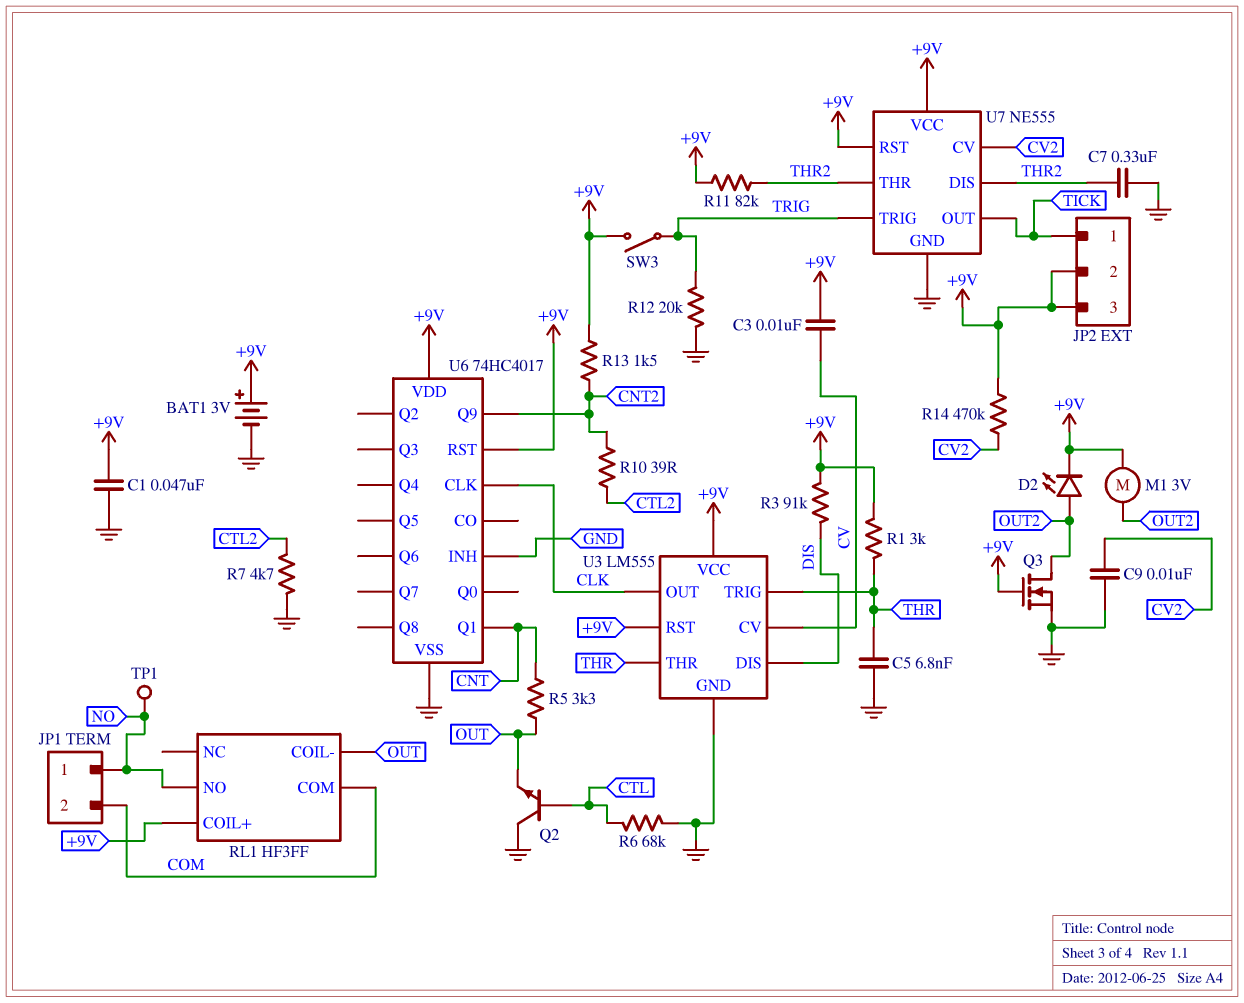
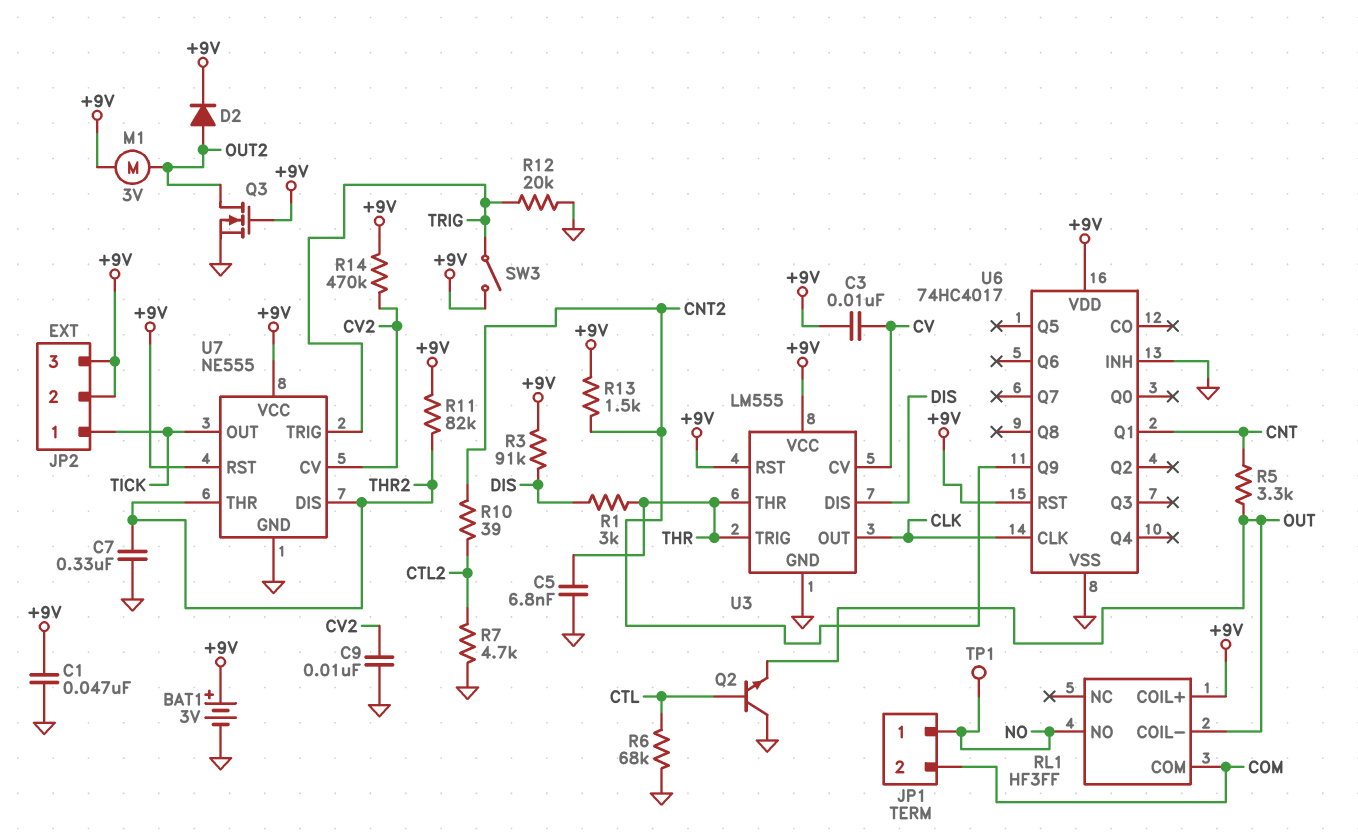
D2: LED (A OUT2, K +9V) -> diode (A OUT2, K +9V)
R1: 3k (+9V, THR) -> 3k (DIS, THR)

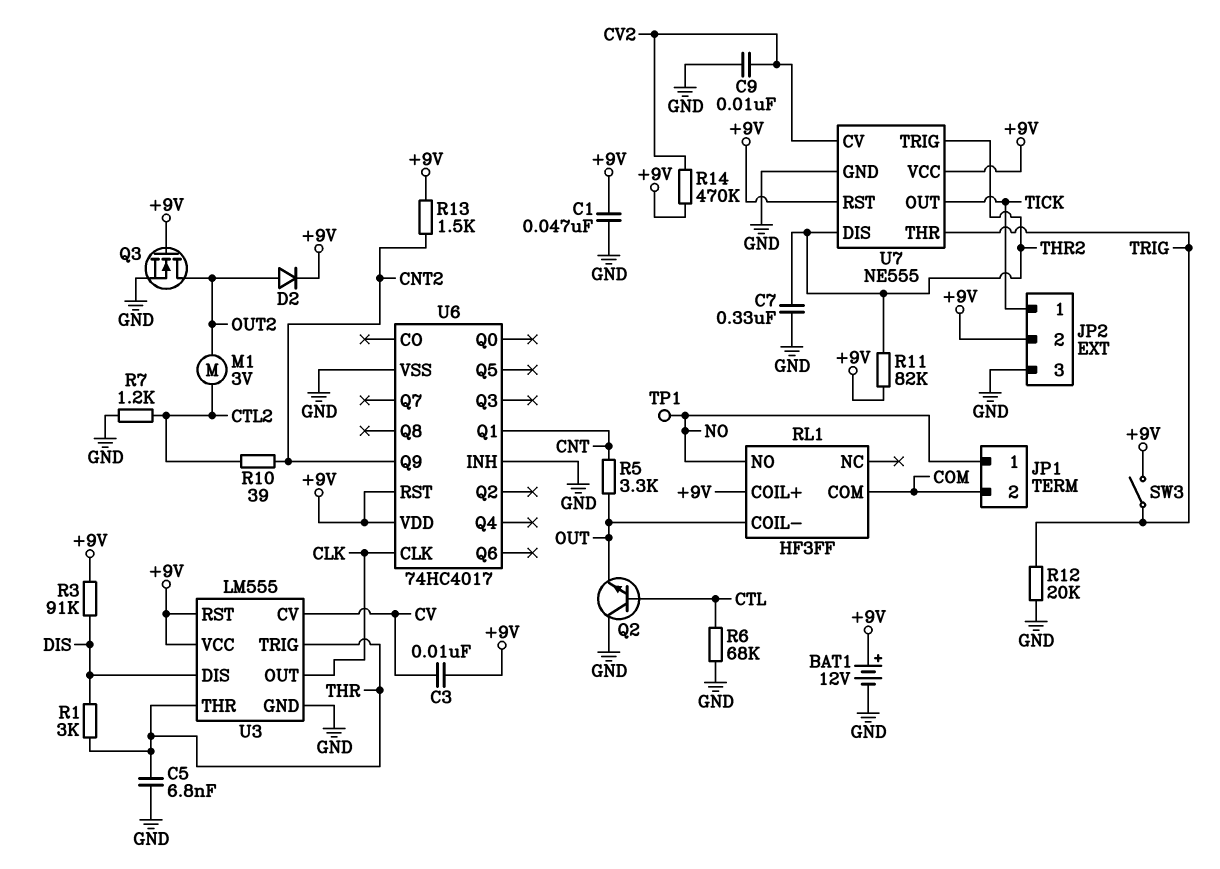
BAT1: 3V (plus +9V, minus GND) -> 12V (plus +9V, minus GND)
JP2 pin 3: +9V -> GND
M1: motor 3V (+9V, OUT2) -> motor 3V (CTL2, OUT2)
R7: 4.7k (CTL2, GND) -> 1.2k (CTL2, GND)
U7 pin THR: THR2 -> TRIG
U7 pin TRIG: TRIG -> THR2

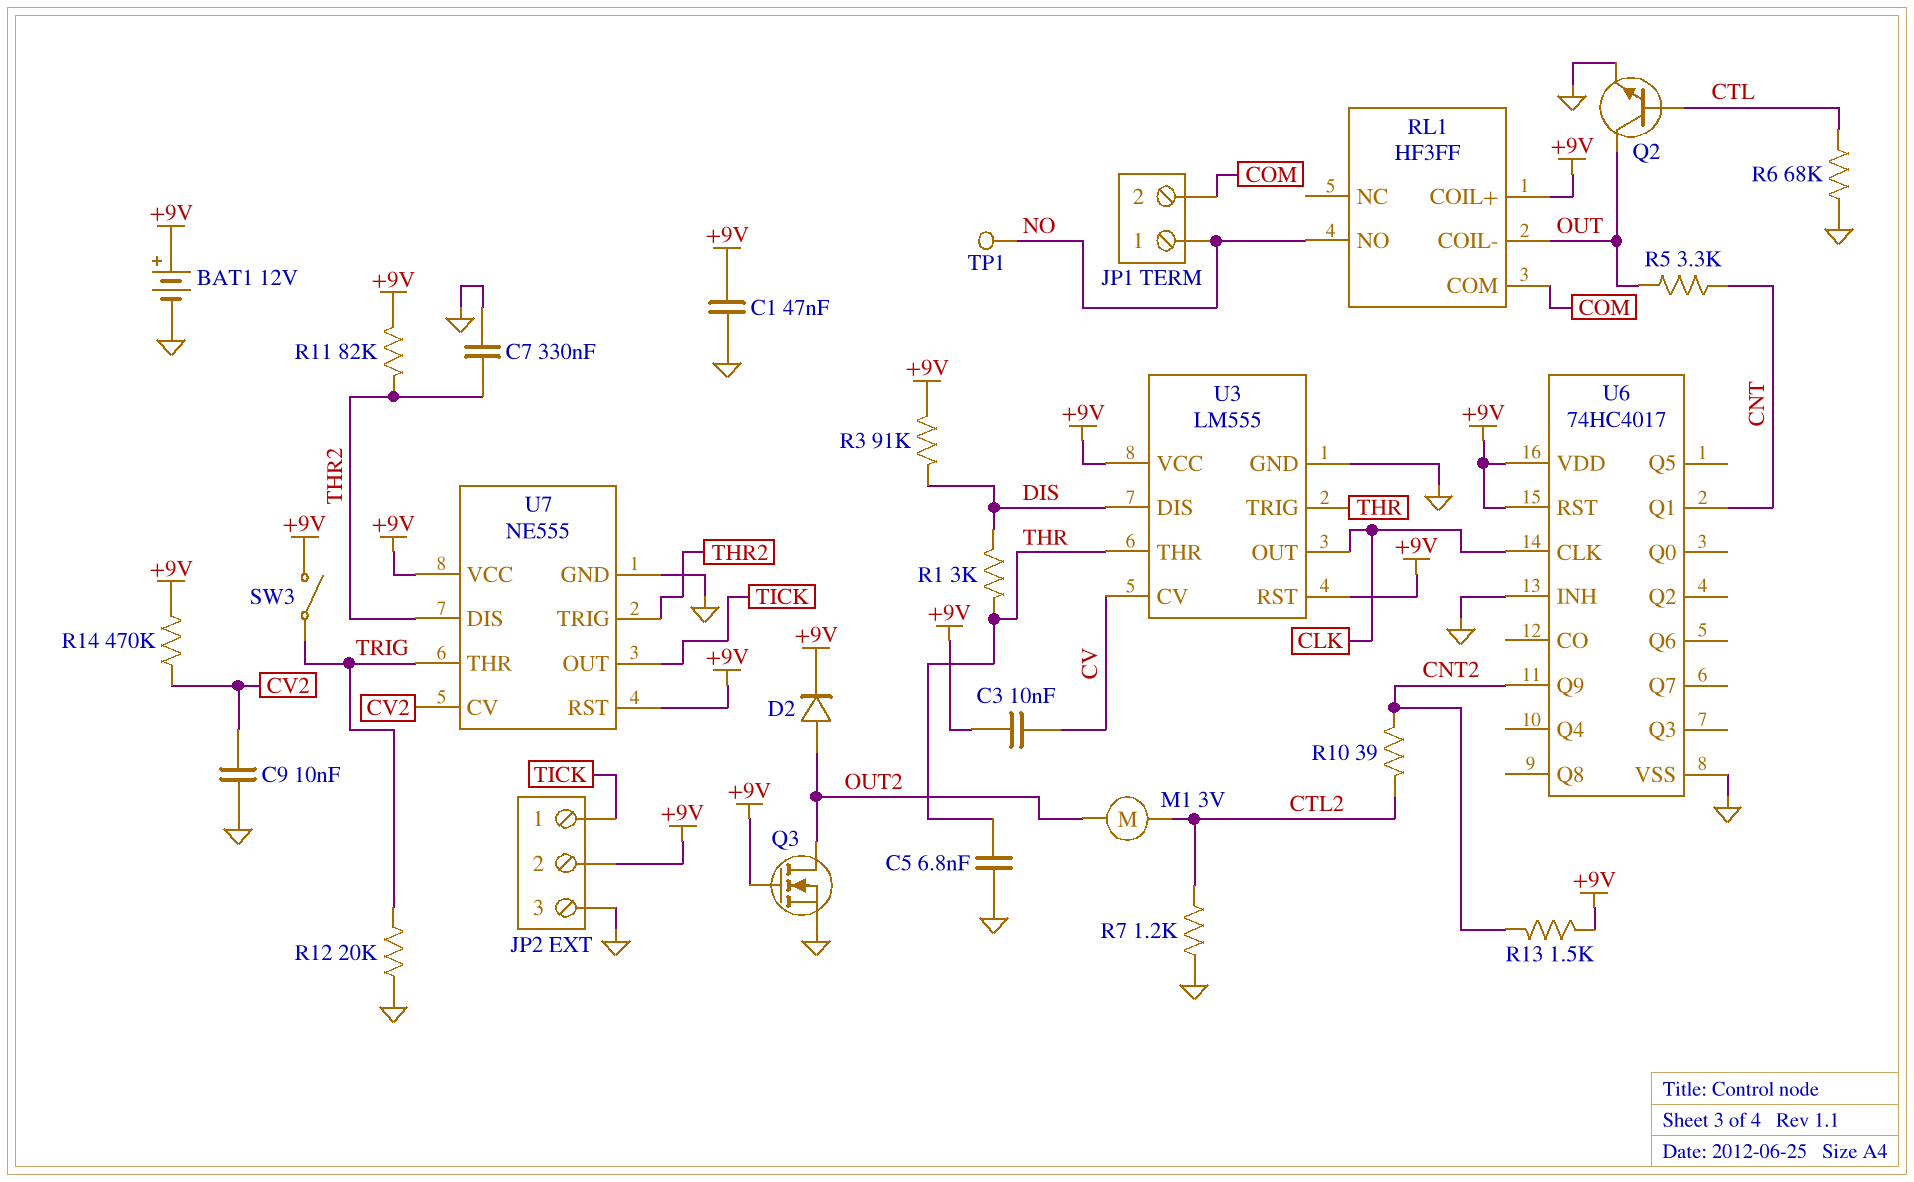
Q2: NPN (B CTL, C GND, E OUT) -> NPN (B CTL, C OUT, E GND)

